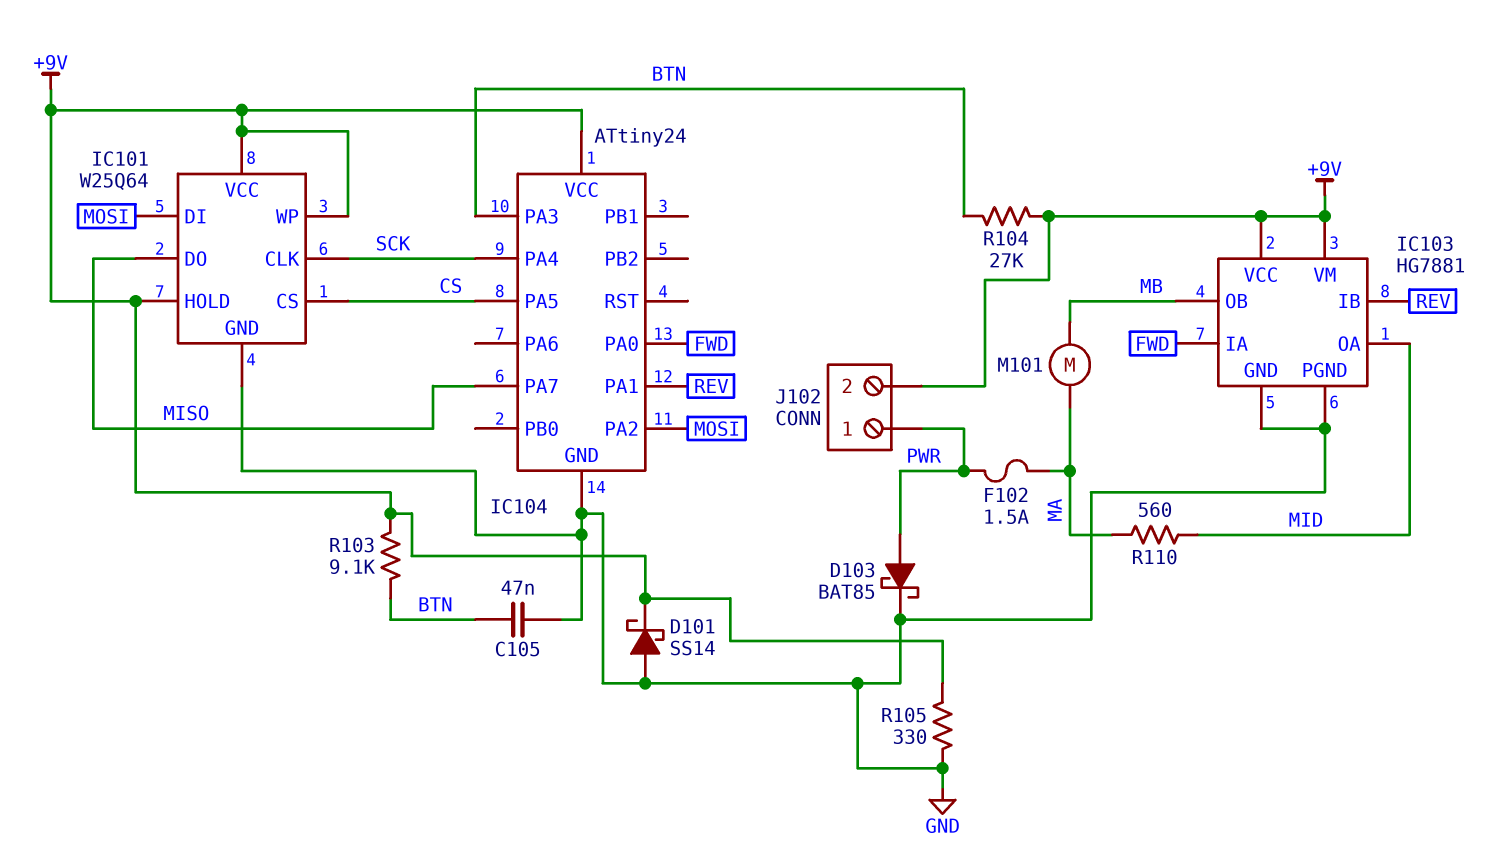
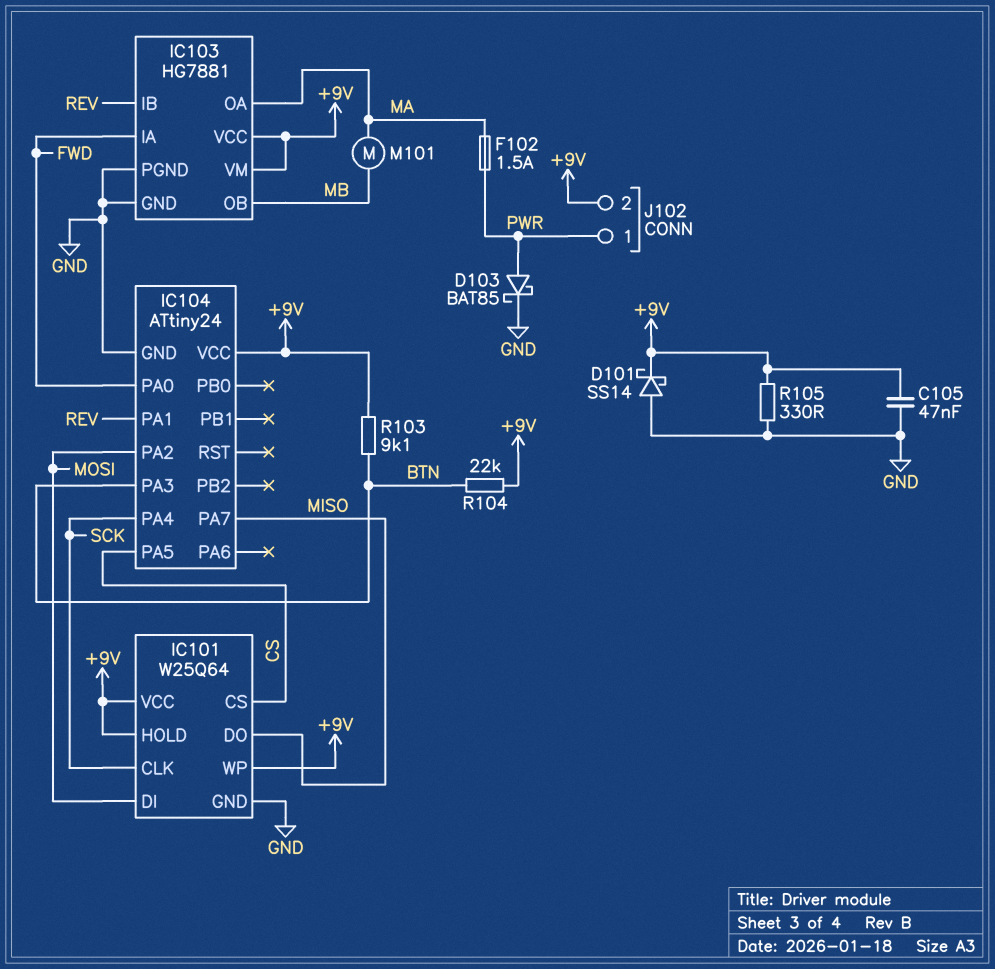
C105: 47nF (BTN, GND) -> 47nF (+9V, GND)
IC103 pin OA: MID -> MA
R104: 27k (+9V, BTN) -> 22k (+9V, BTN)
R110: 560 (MA, MID) -> none

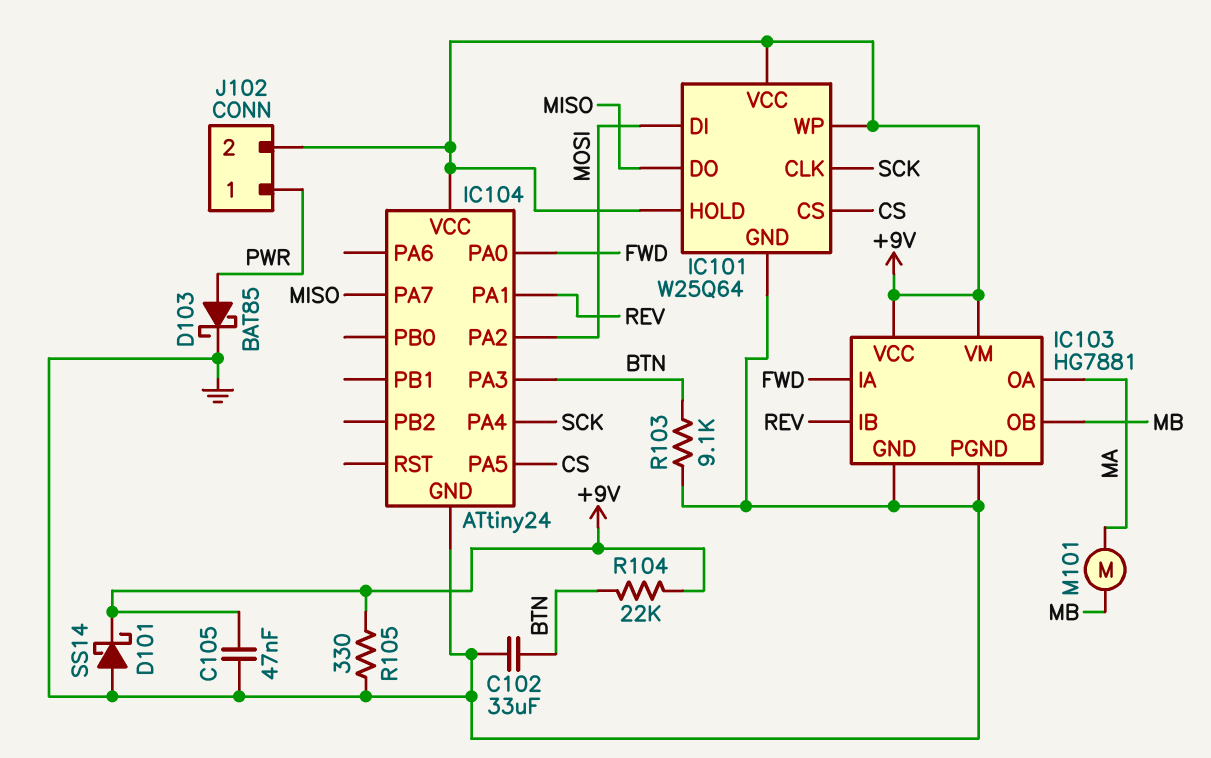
C102: none -> 33uF (BTN, GND)
F102: 1.5A (MA, PWR) -> none
R103: 9.1k (+9V, BTN) -> 9.1k (BTN, GND)

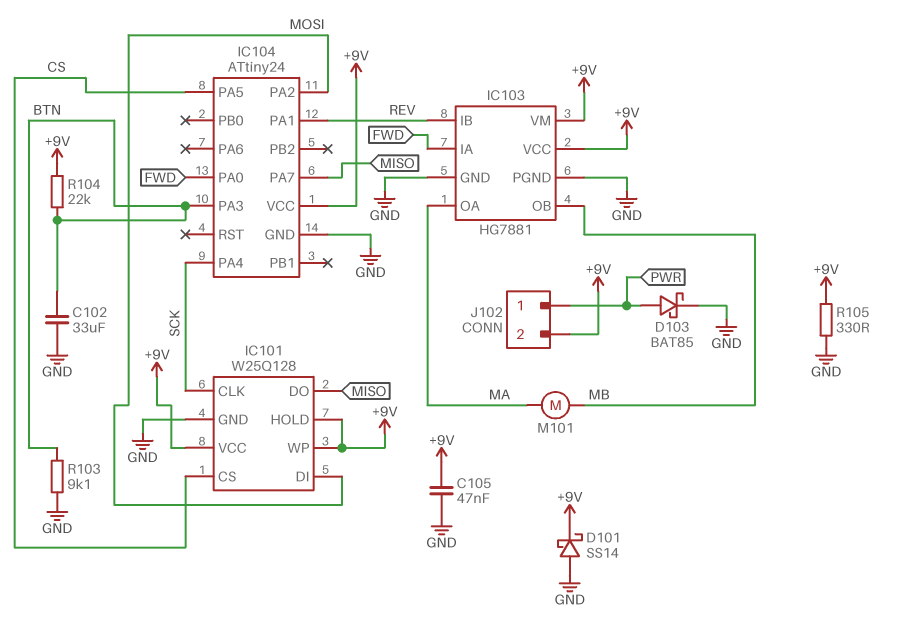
IC101: W25Q64 -> W25Q128

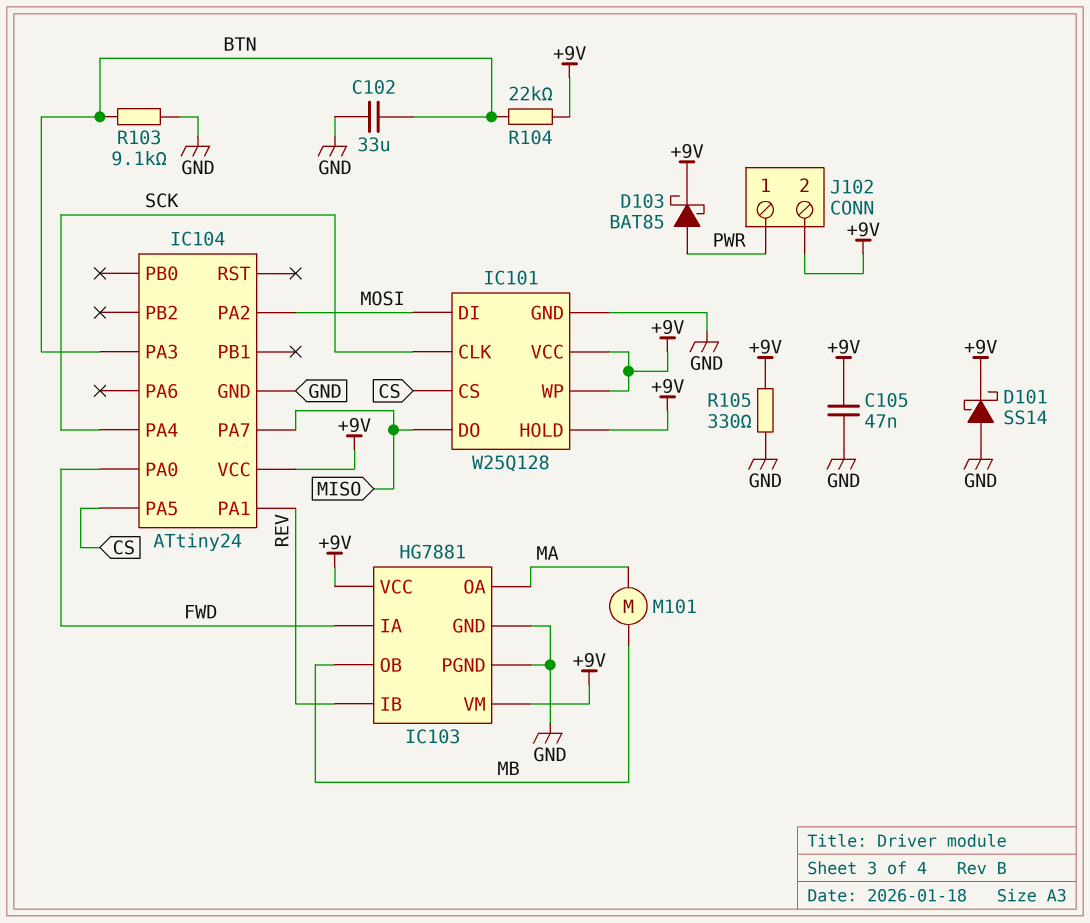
D103: schottky BAT85 (A PWR, K GND) -> schottky BAT85 (A PWR, K +9V)

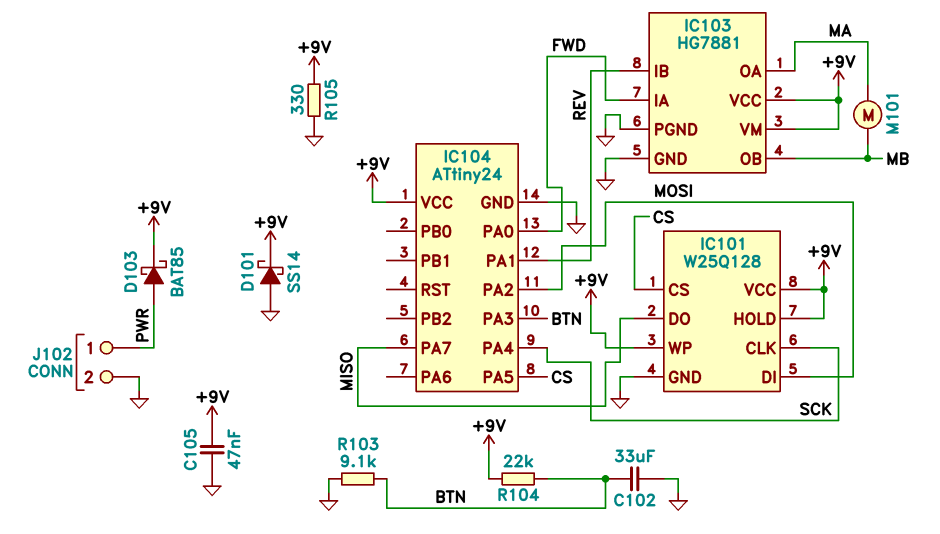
J102 pin 2: +9V -> GND

